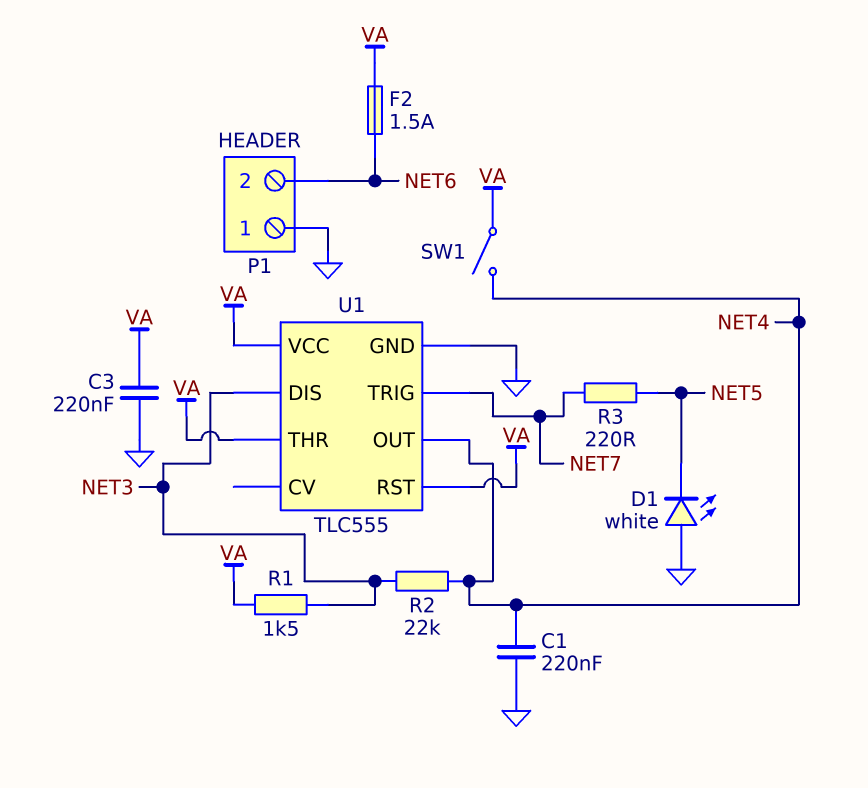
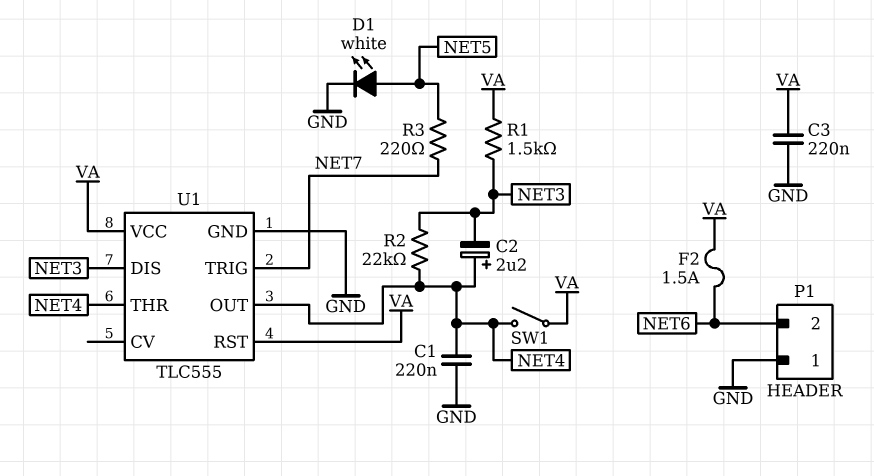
C2: none -> 2.2uF (plus NET4, minus NET3)
D1: LED white (A GND, K NET5) -> LED white (A NET5, K GND)
U1 pin THR: VA -> NET4

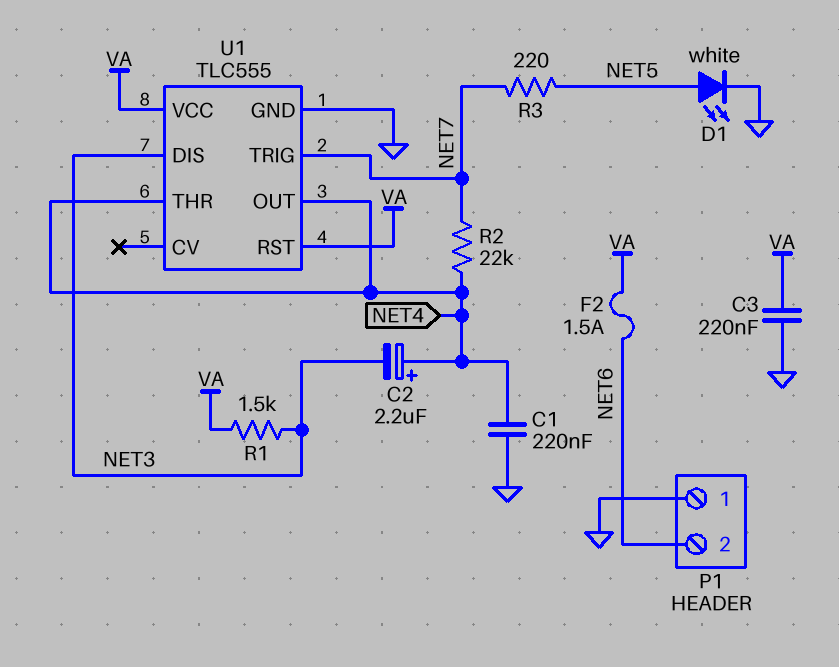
R2: 22k (NET3, NET4) -> 22k (NET4, NET7)
SW1: switch (NET4, VA) -> none

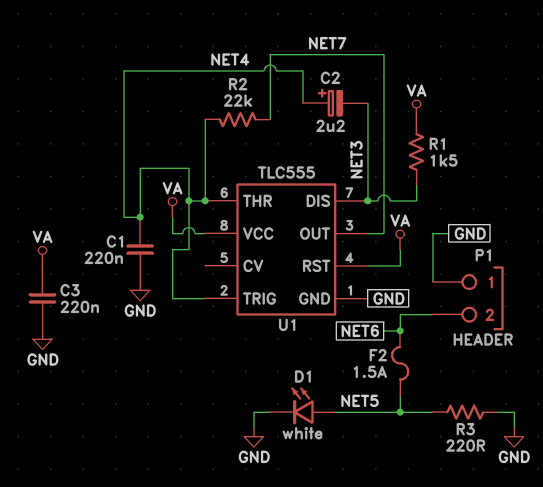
F2: 1.5A (NET6, VA) -> 1.5A (NET5, NET6)
R3: 220 (NET5, NET7) -> 220 (GND, NET5)
U1 pin OUT: NET4 -> NET7
U1 pin TRIG: NET7 -> NET4

